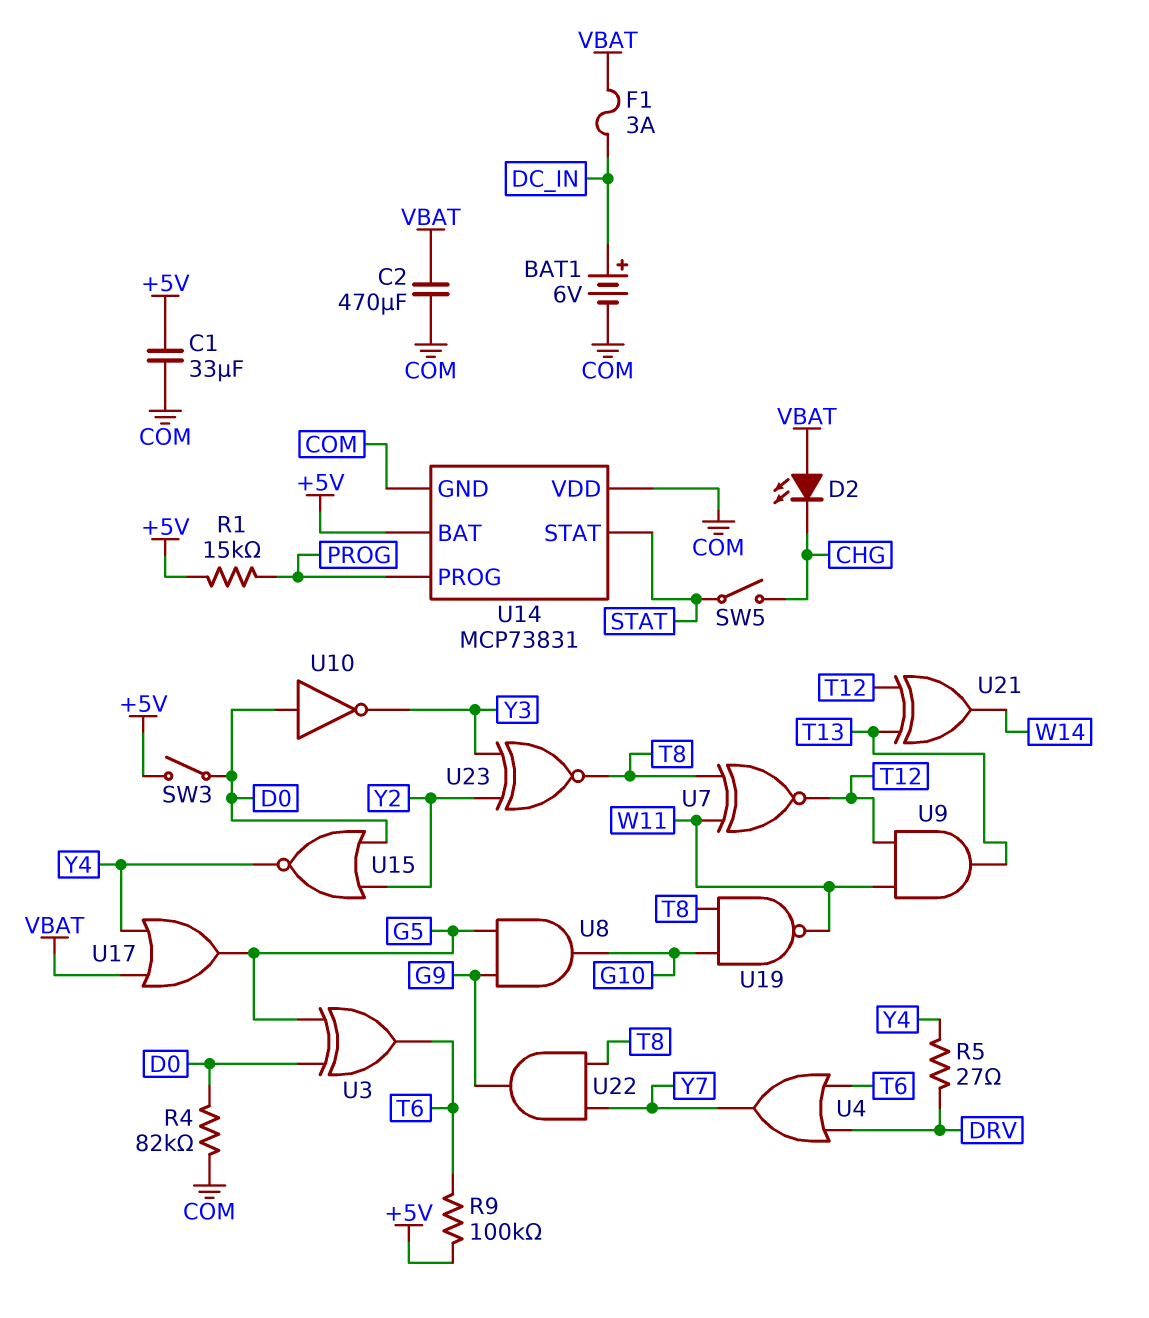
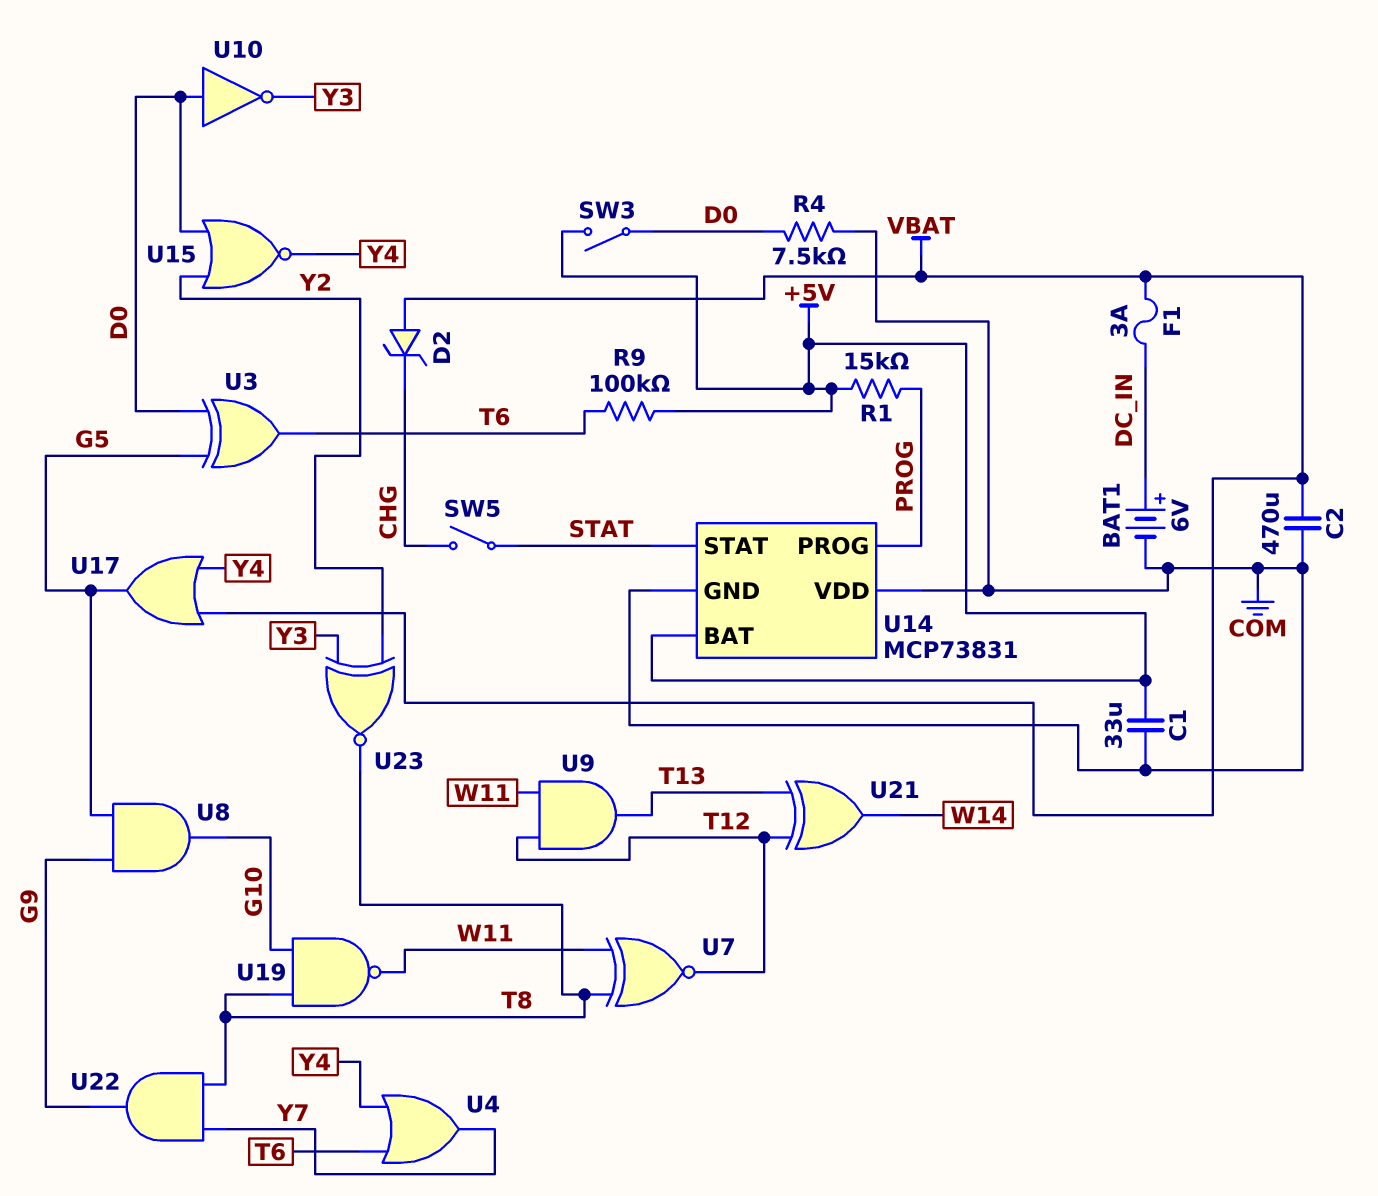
D2: LED (A VBAT, K CHG) -> zener (A VBAT, K CHG)
R4: 82k (COM, D0) -> 7.5k (COM, D0)
R5: 27 (DRV, Y4) -> none
U4: OR (in DRV, in T6, out Y7) -> OR (in T6, in Y4, out Y7)

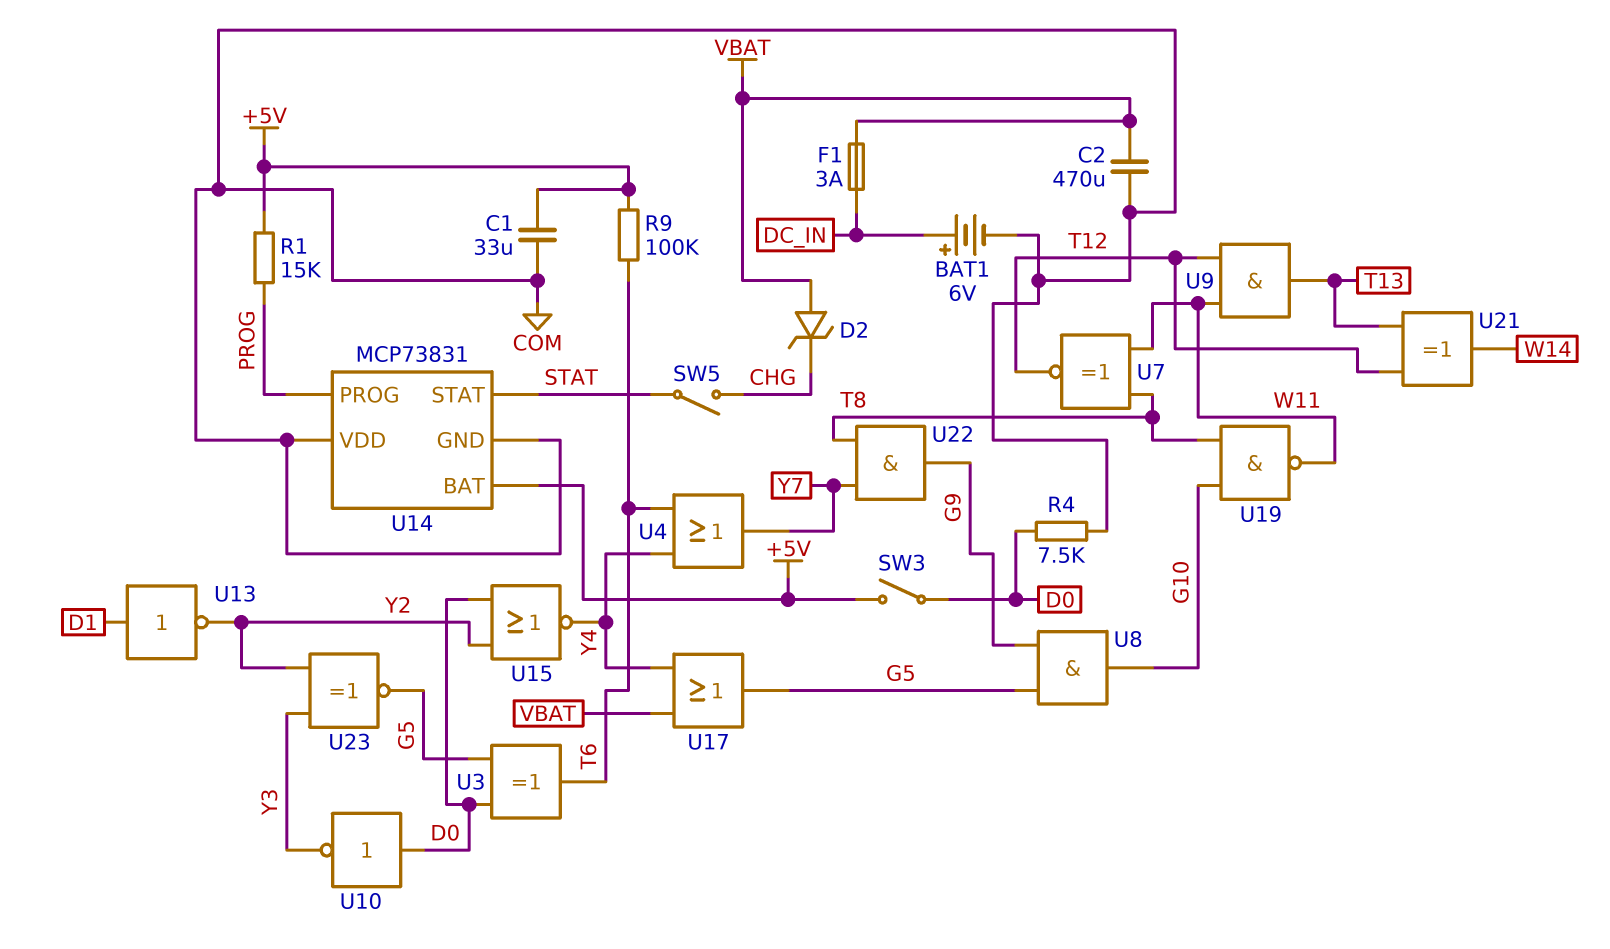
U13: none -> NOT (in D1, out Y2)
U23: XNOR (in Y2, in Y3, out T8) -> XNOR (in Y2, in Y3, out G5)

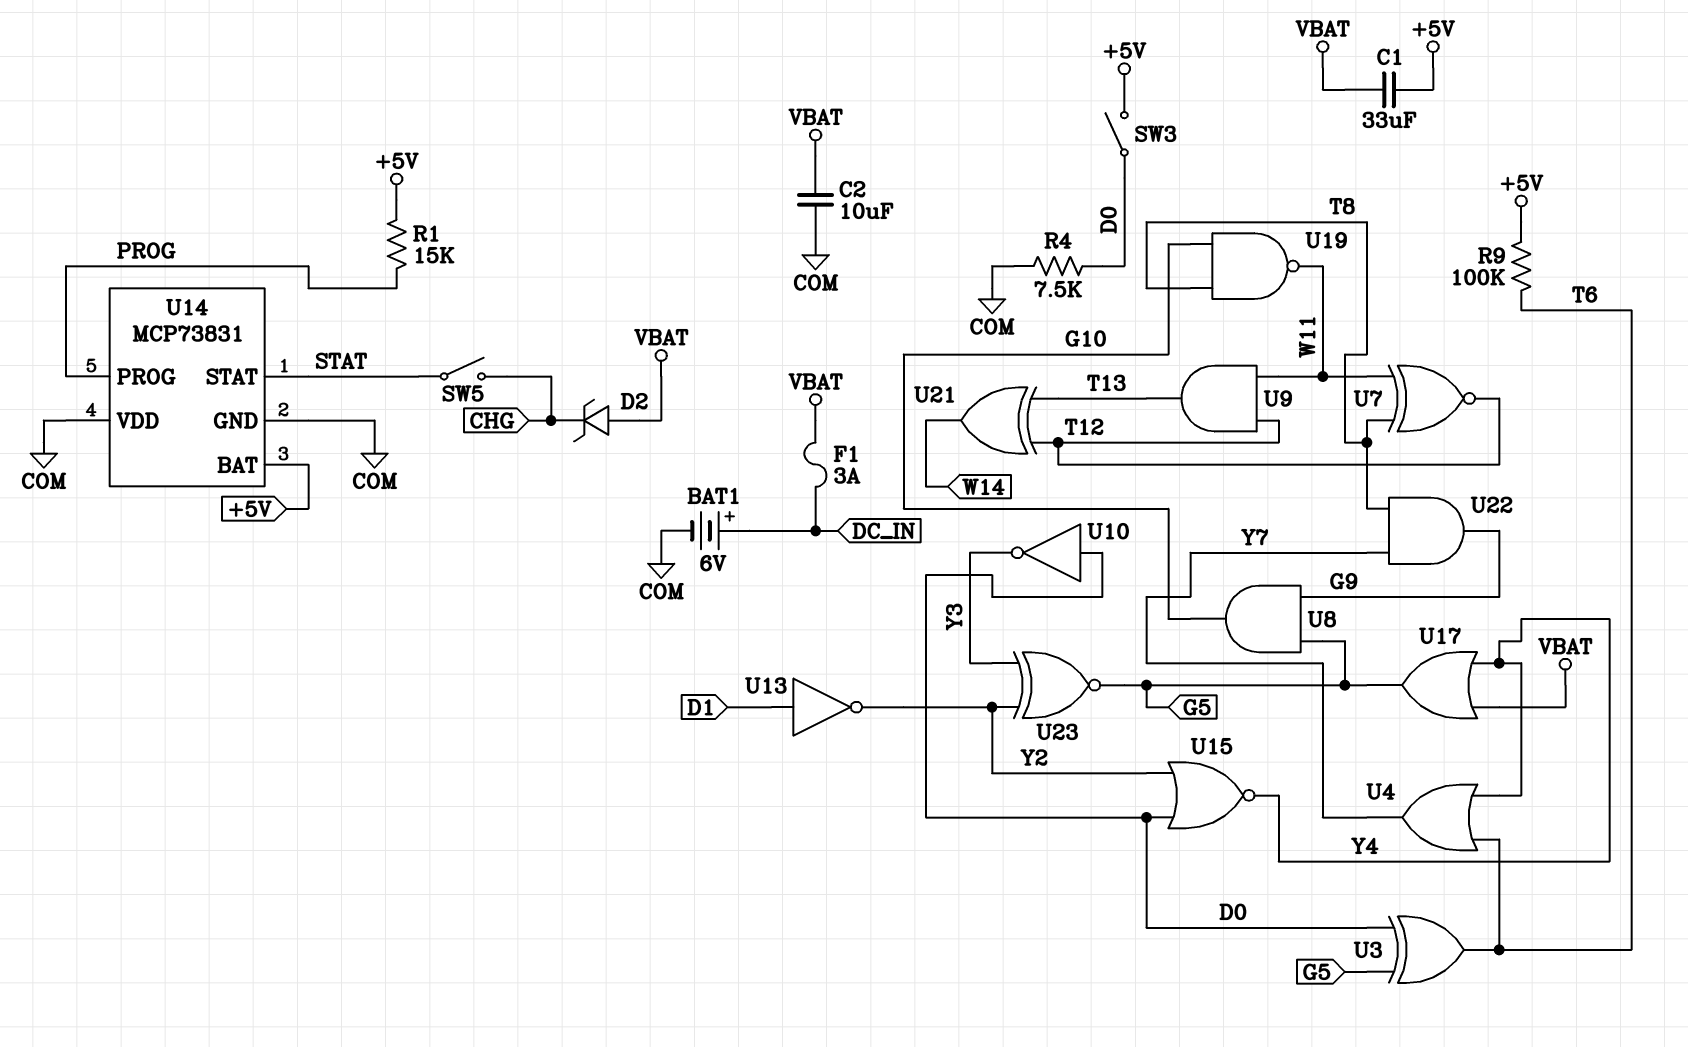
C1: 33uF (+5V, COM) -> 33uF (+5V, VBAT)
C2: 470uF (COM, VBAT) -> 10uF (COM, VBAT)

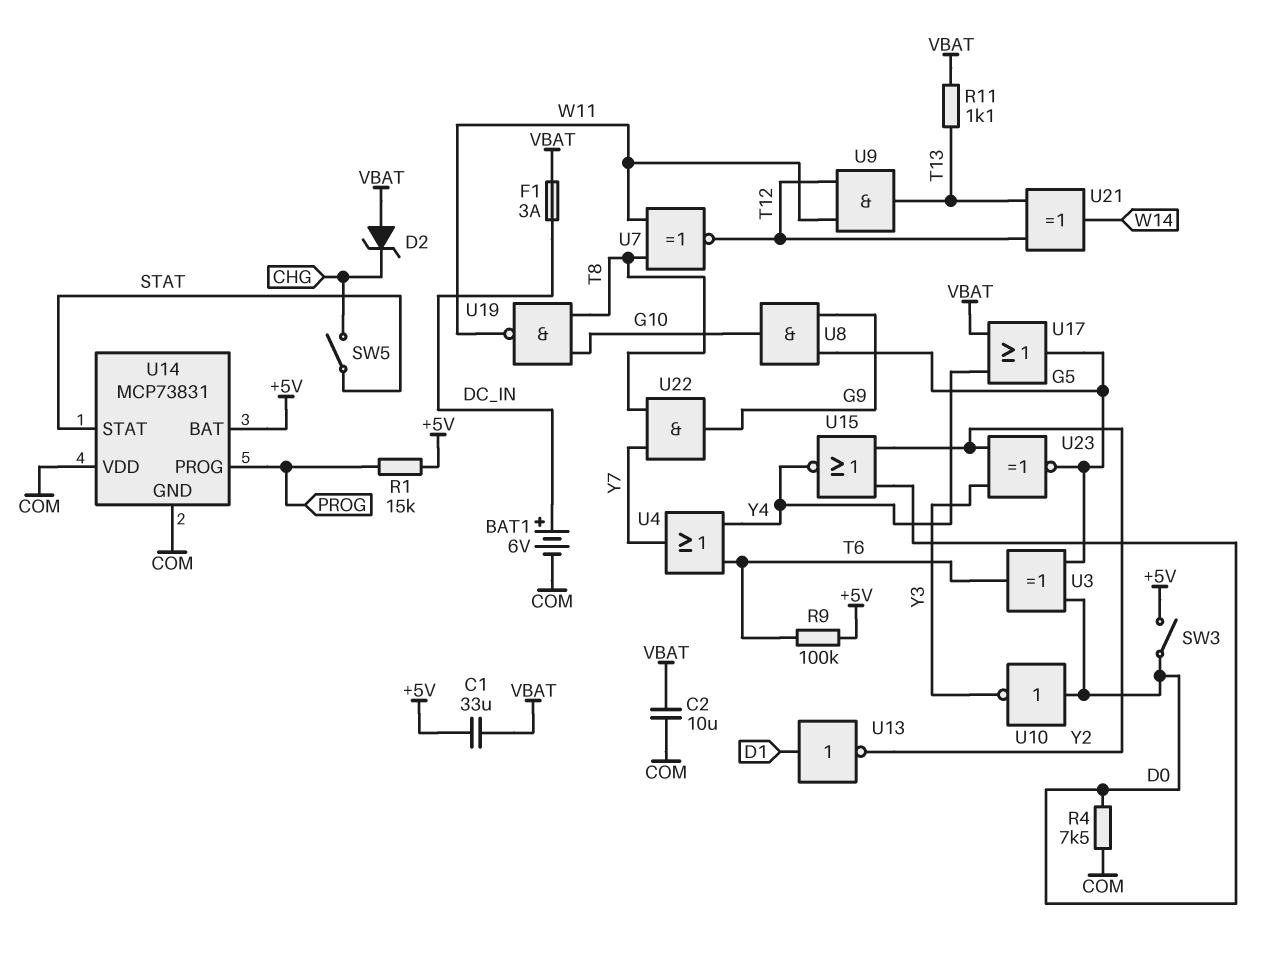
R11: none -> 1.1k (T13, VBAT)

